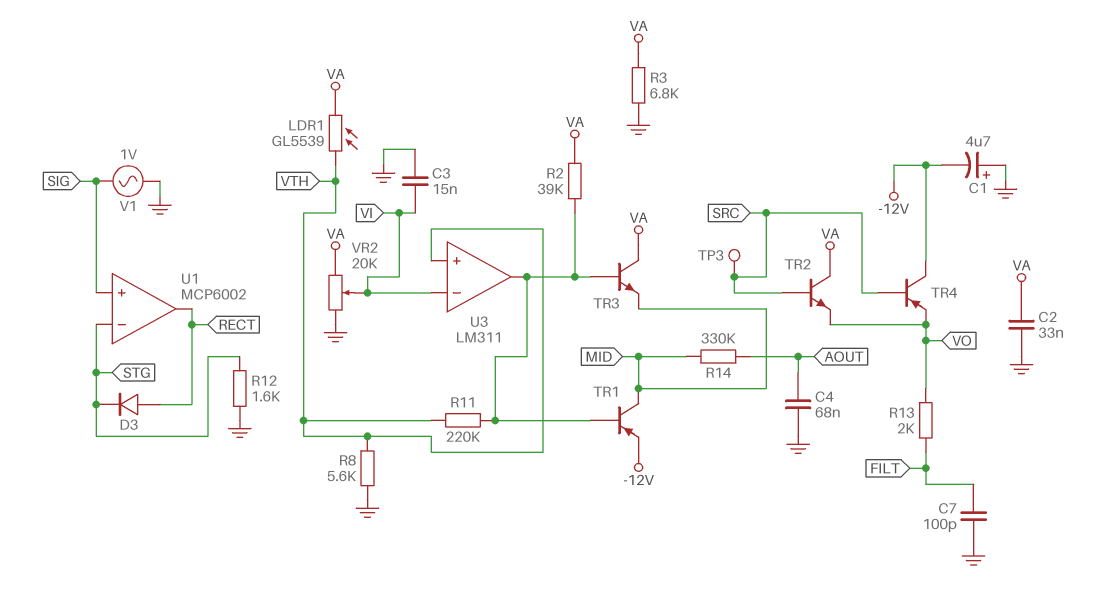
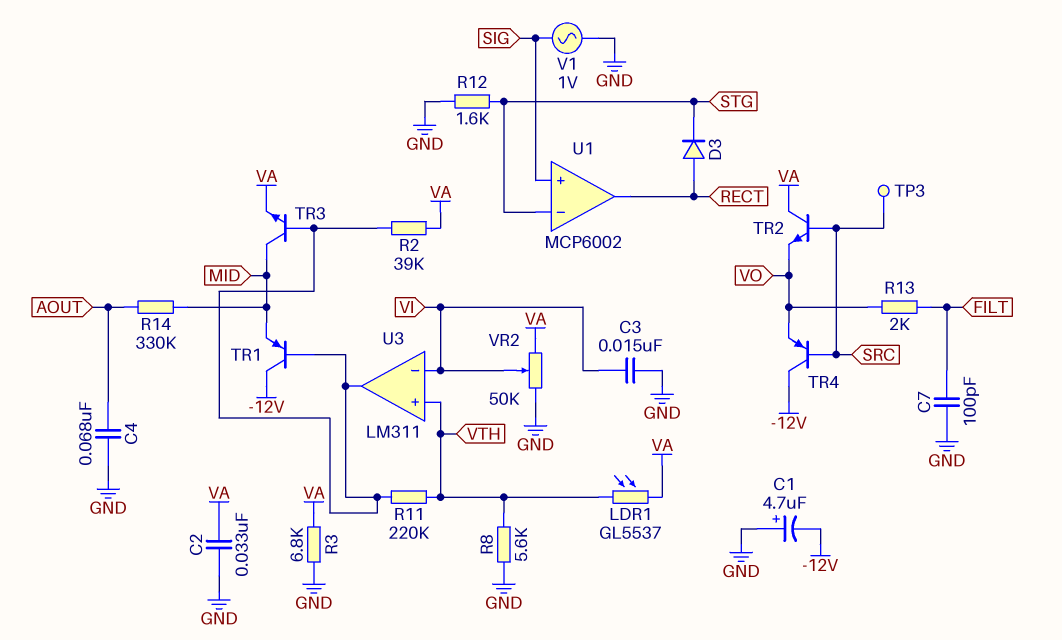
LDR1: GL5539 (VA, VTH) -> GL5537 (VA, VTH)
TR1: PNP (B U3/out, C MID, E -12V) -> PNP (B U3/out, C -12V, E MID)
TR3: NPN (B U3/out, C VA, E MID) -> NPN (B U3/out, C MID, E VA)
VR2: 20k (GND, VA, wiper VI) -> 50k (GND, VA, wiper VI)

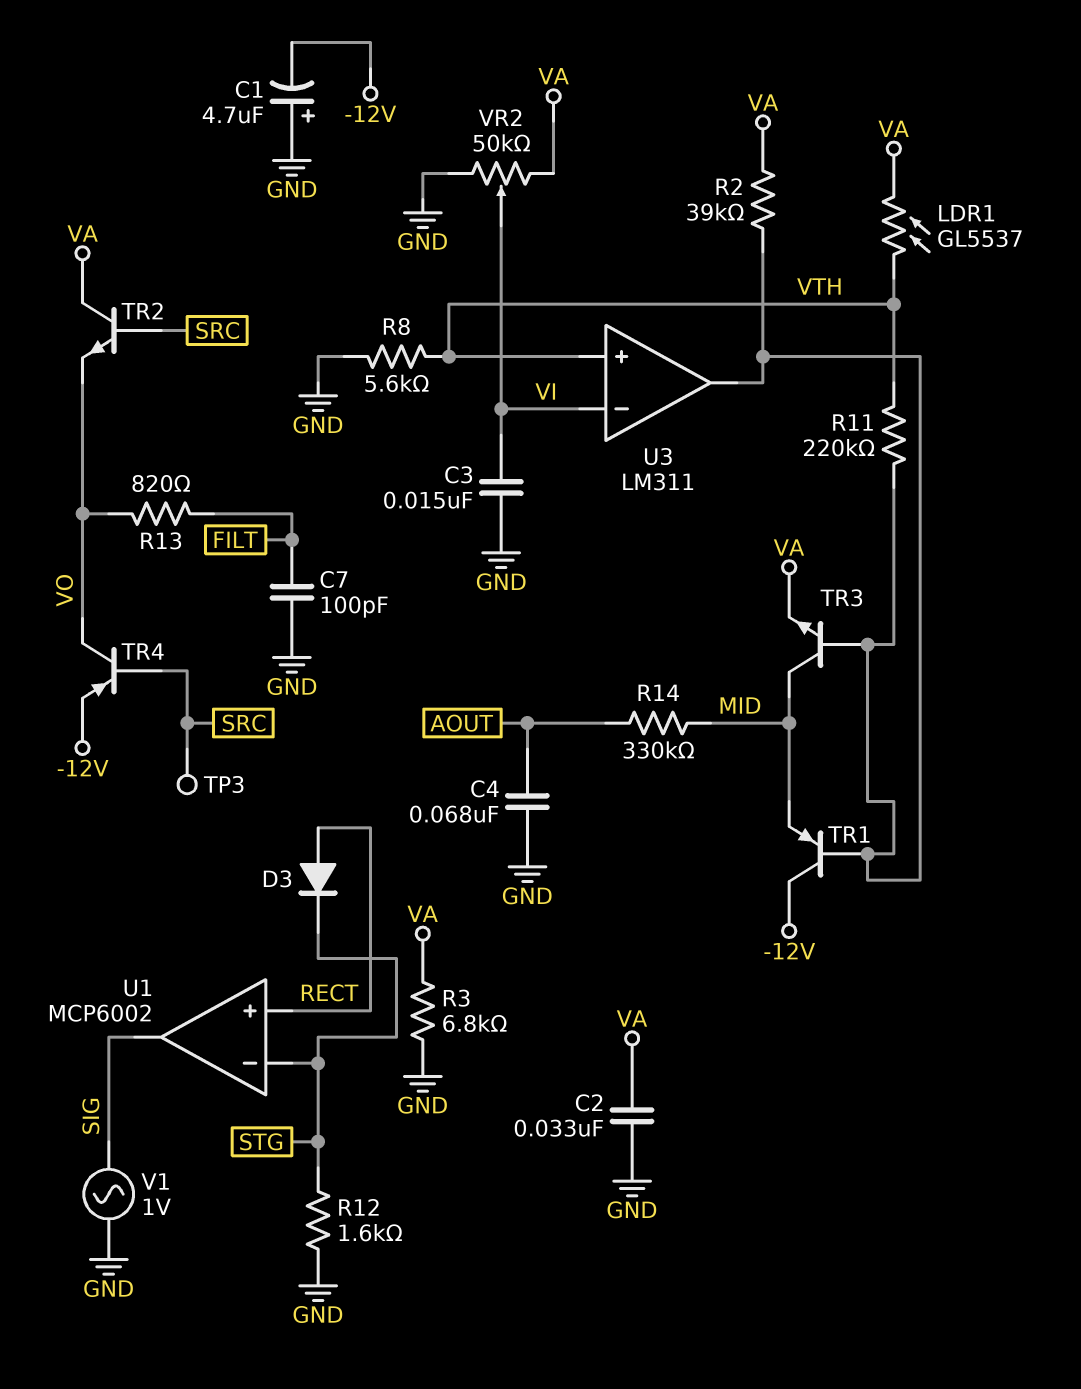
R13: 2k (FILT, VO) -> 820 (FILT, VO)
TR4: PNP (B SRC, C -12V, E VO) -> PNP (B SRC, C VO, E -12V)
U1 pin in+: SIG -> RECT
U1 pin out: RECT -> SIG

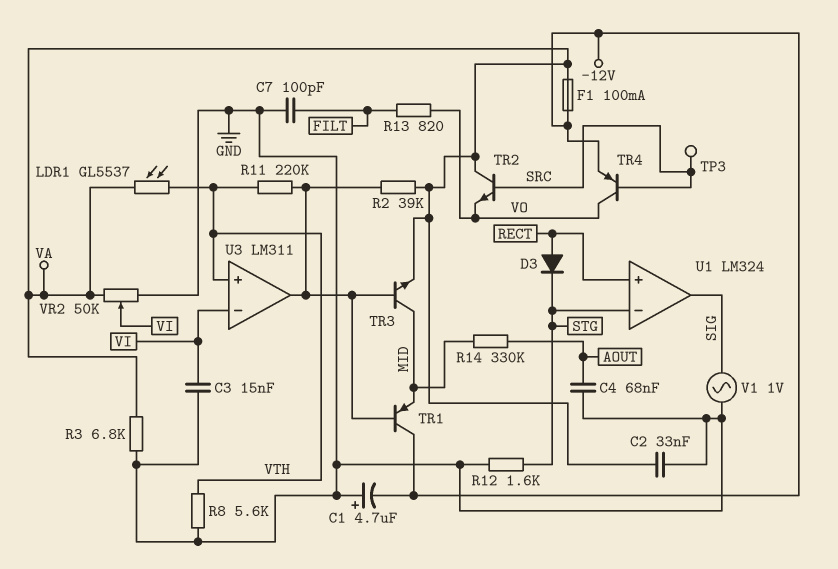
F1: none -> 100mA (-12V, VA)
U1: MCP6002 -> LM324

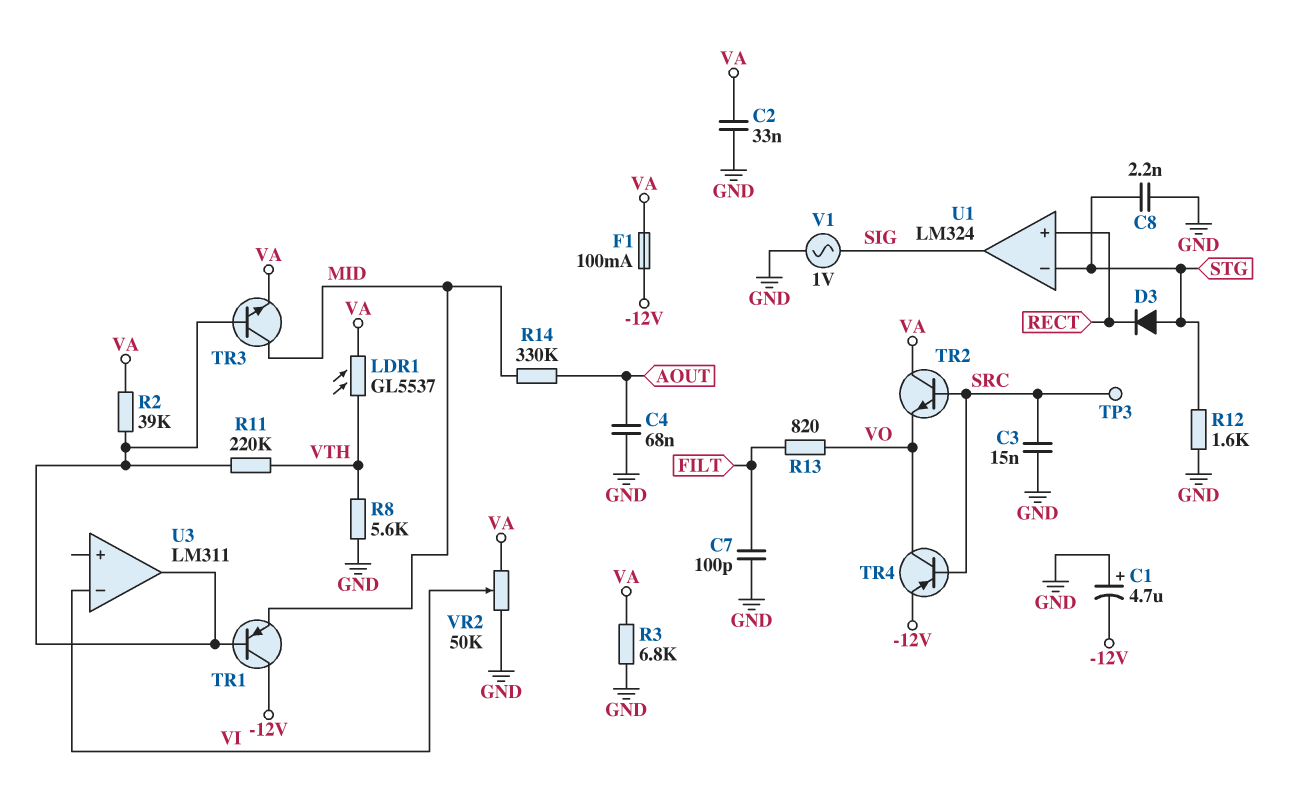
C3: 15nF (GND, VI) -> 15nF (GND, SRC)
C8: none -> 2.2nF (GND, STG)
D3: diode (A RECT, K STG) -> diode (A STG, K RECT)
U3 pin in+: VTH -> none

